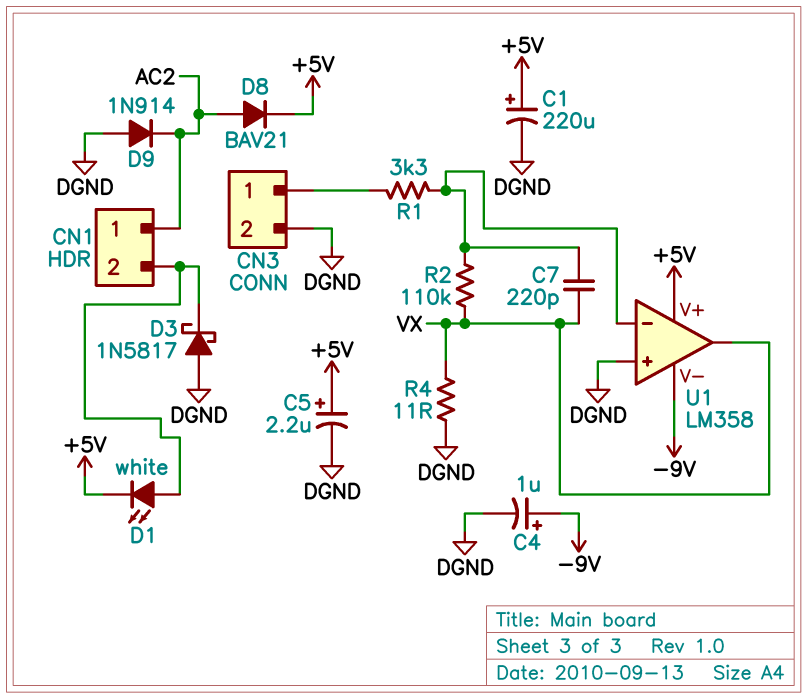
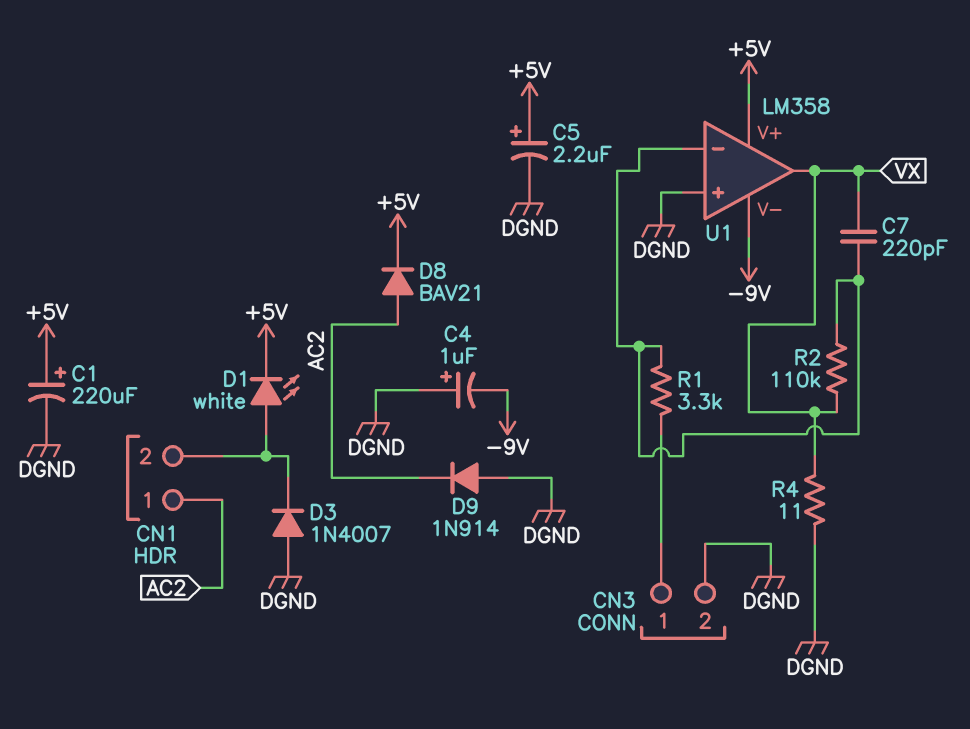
C4: 1uF (plus -9V, minus DGND) -> 1uF (plus DGND, minus -9V)
D3: schottky 1N5817 (A DGND, K CN1/2) -> diode 1N4007 (A DGND, K CN1/2)

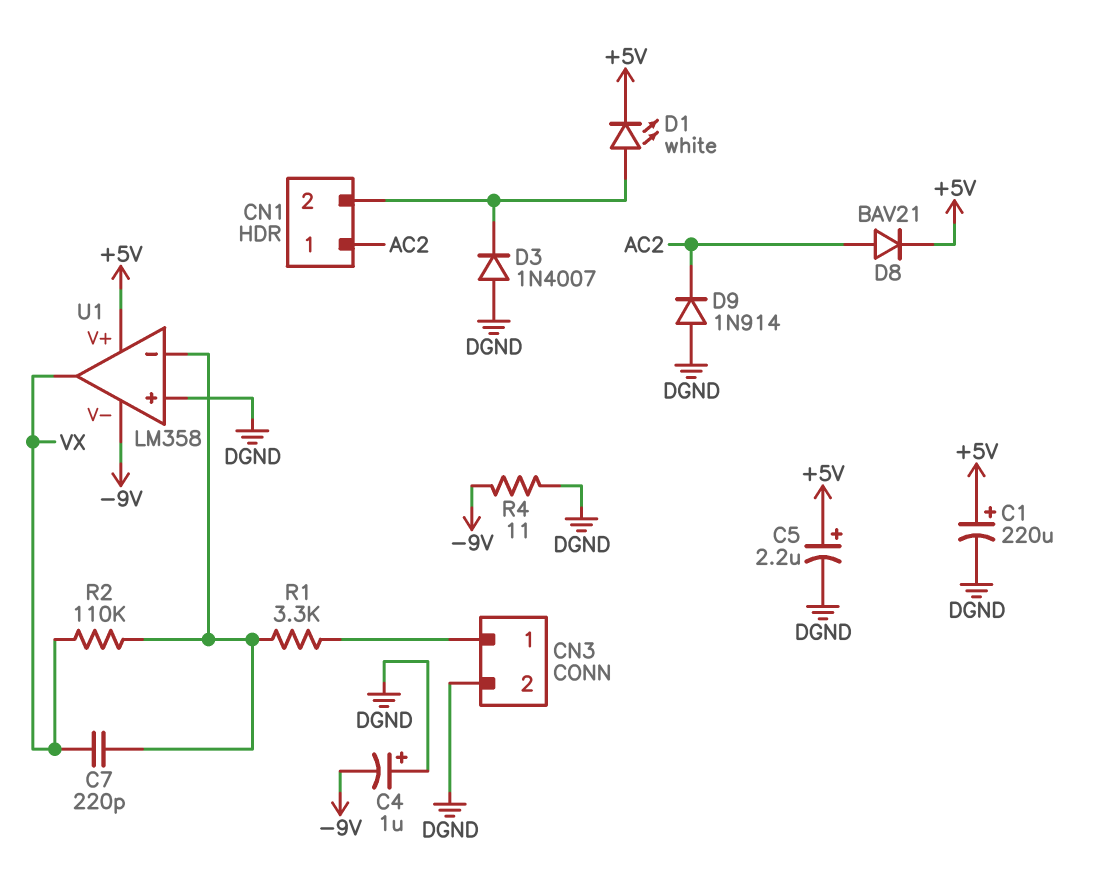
R4: 11 (DGND, VX) -> 11 (-9V, DGND)

